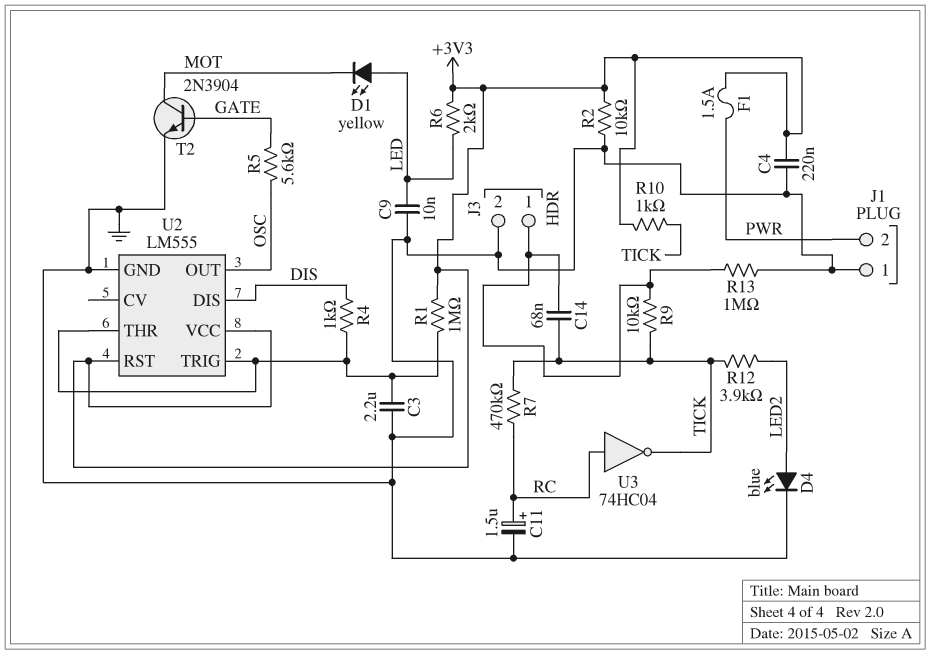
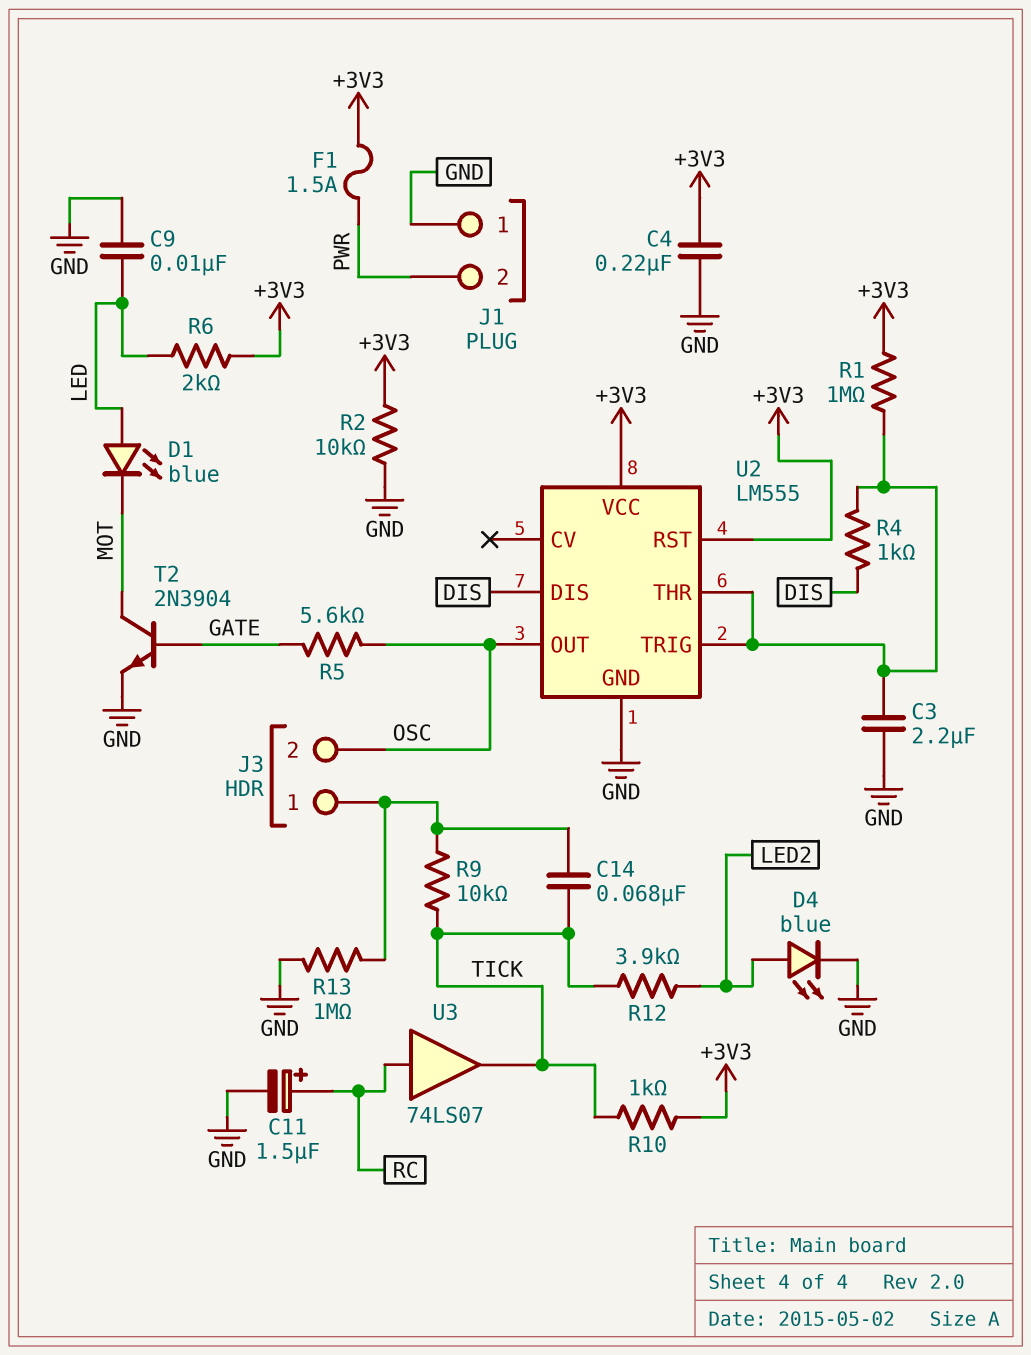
D1: LED yellow (A LED, K MOT) -> LED blue (A LED, K MOT)
J3 pin 2: GND -> OSC
R7: 470k (RC, TICK) -> none
U3: NOT 74HC04 (in RC, out TICK) -> buffer 74LS07 (in RC, out TICK)

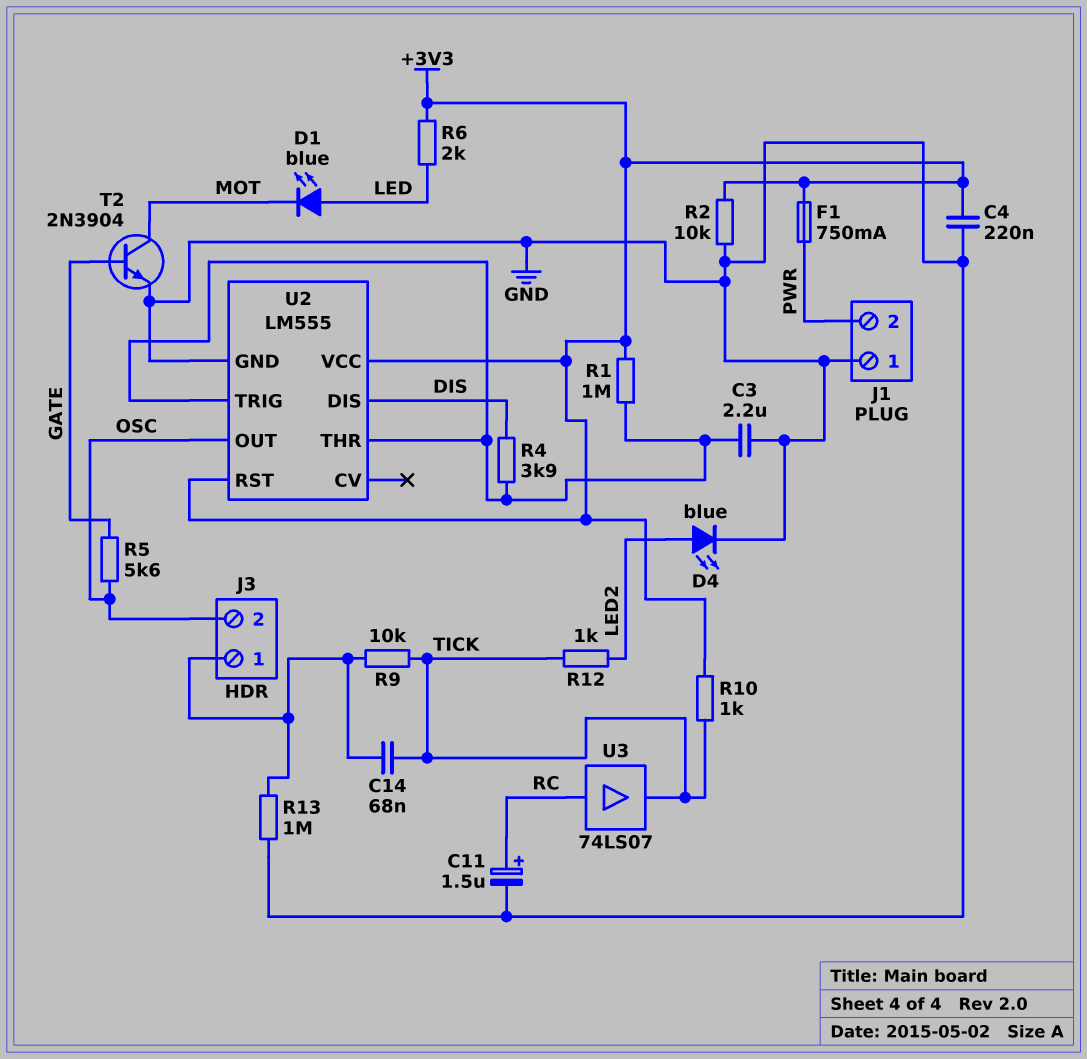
C9: 10nF (GND, LED) -> none
F1: 1.5A (+3V3, PWR) -> 750mA (+3V3, PWR)
R4: 1k (DIS, U2/THR) -> 3.9k (DIS, U2/THR)
R12: 3.9k (LED2, TICK) -> 1k (LED2, TICK)

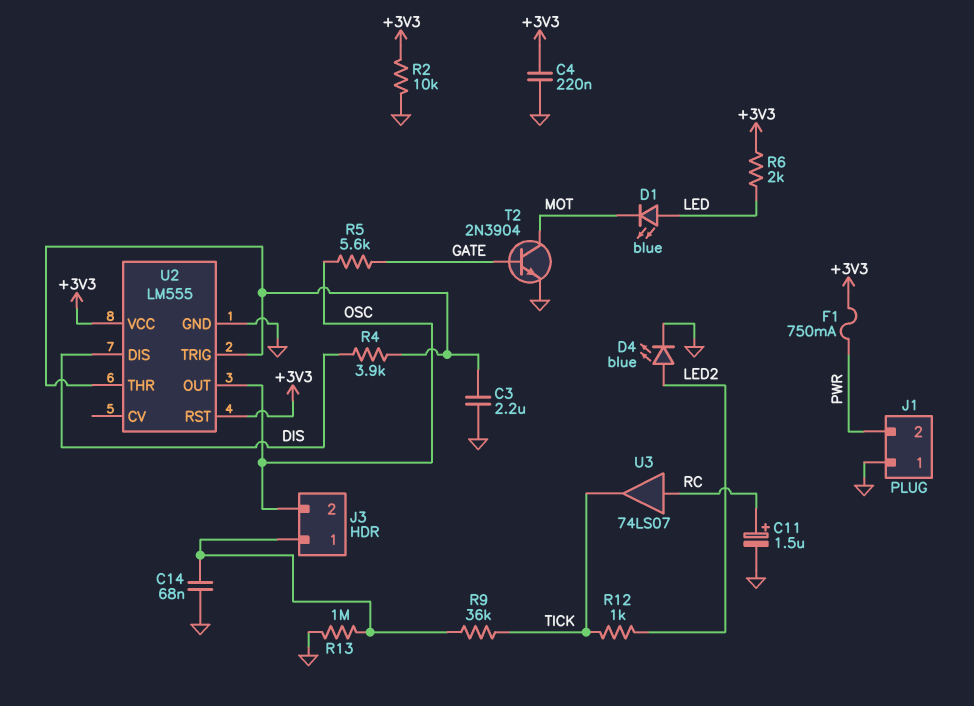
C14: 68nF (J3/1, TICK) -> 68nF (GND, J3/1)
R1: 1M (+3V3, U2/THR) -> none
R9: 10k (J3/1, TICK) -> 36k (J3/1, TICK)
R10: 1k (+3V3, TICK) -> none

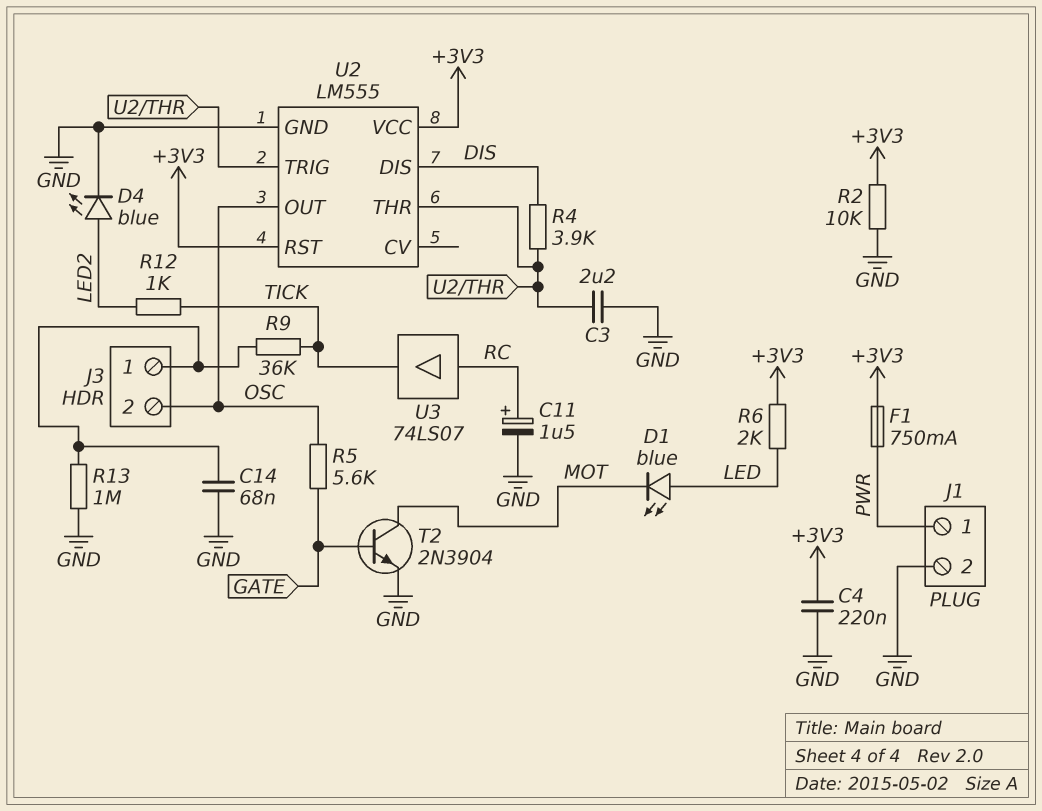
J1 pin 1: GND -> PWR
J1 pin 2: PWR -> GND

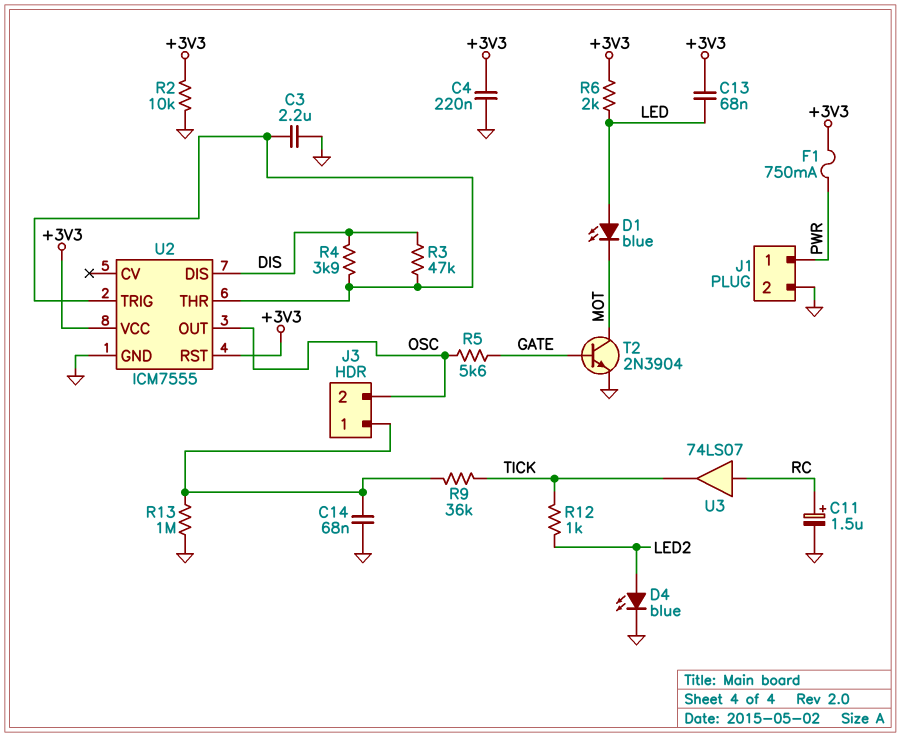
C13: none -> 68nF (+3V3, LED)
R3: none -> 47k (DIS, U2/THR)
U2: LM555 -> ICM7555

